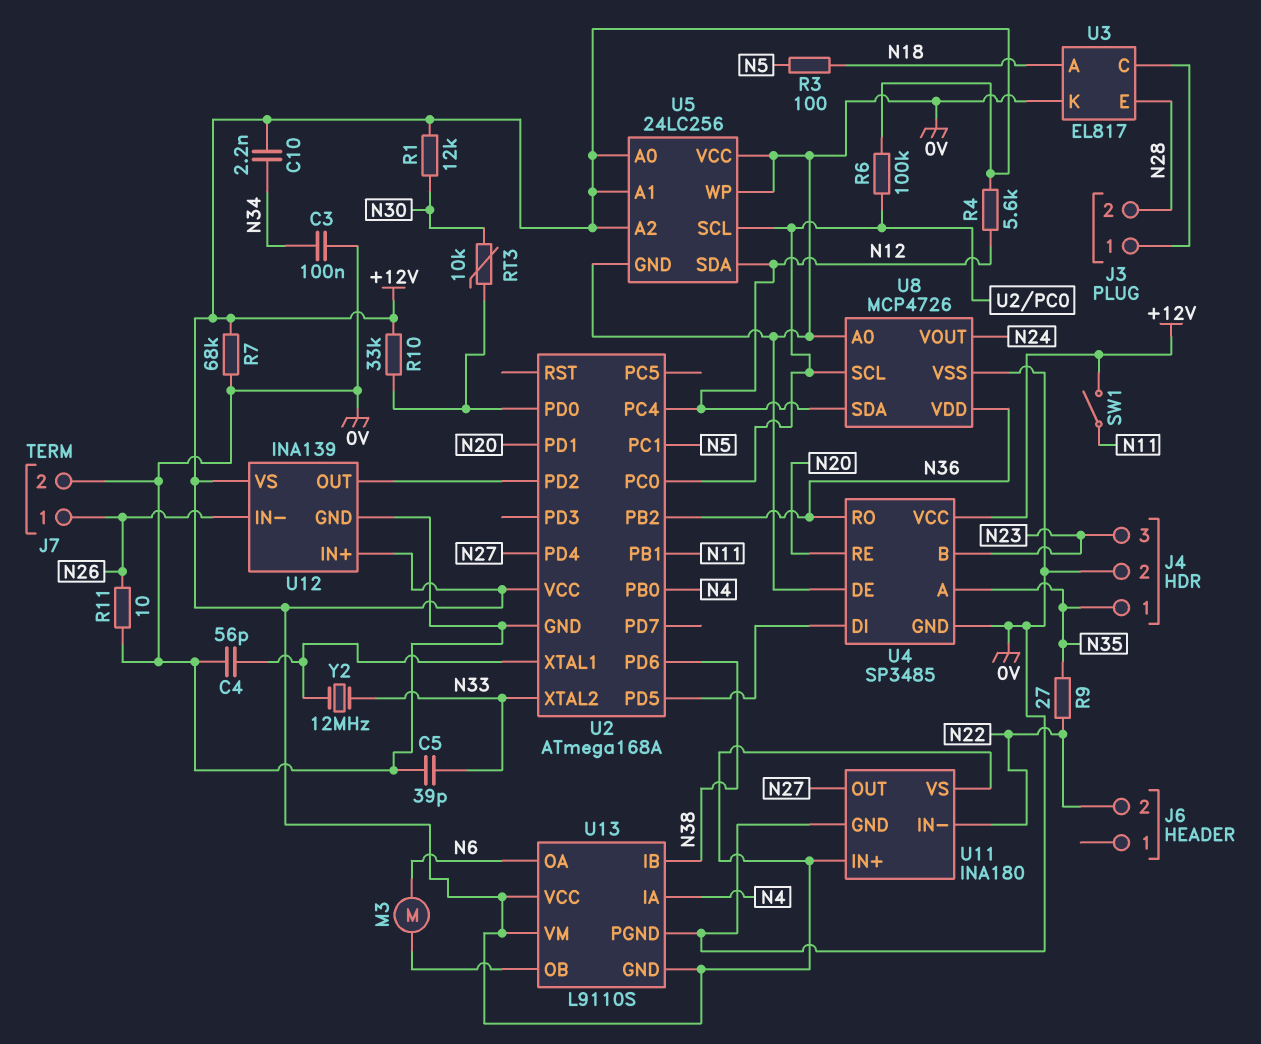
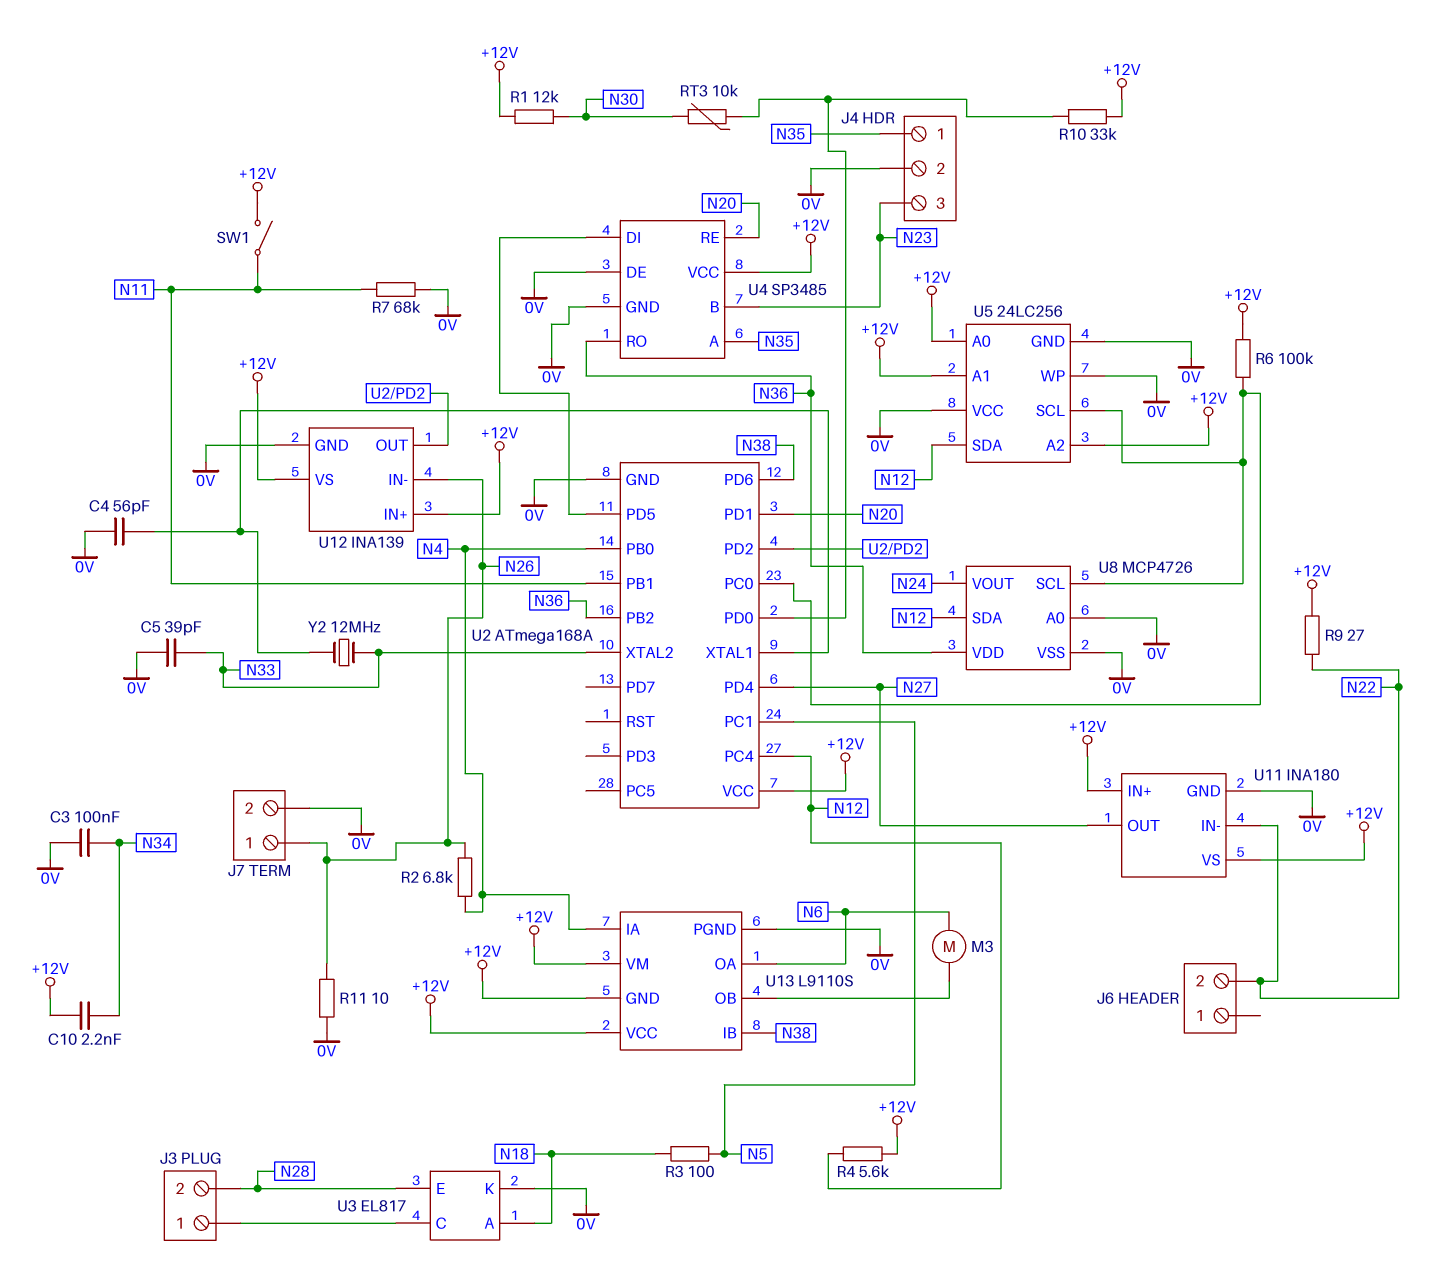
R2: none -> 6.8k (N4, N26)
R7: 68k (+12V, 0V) -> 68k (0V, N11)
R9: 27 (N22, N35) -> 27 (+12V, N22)

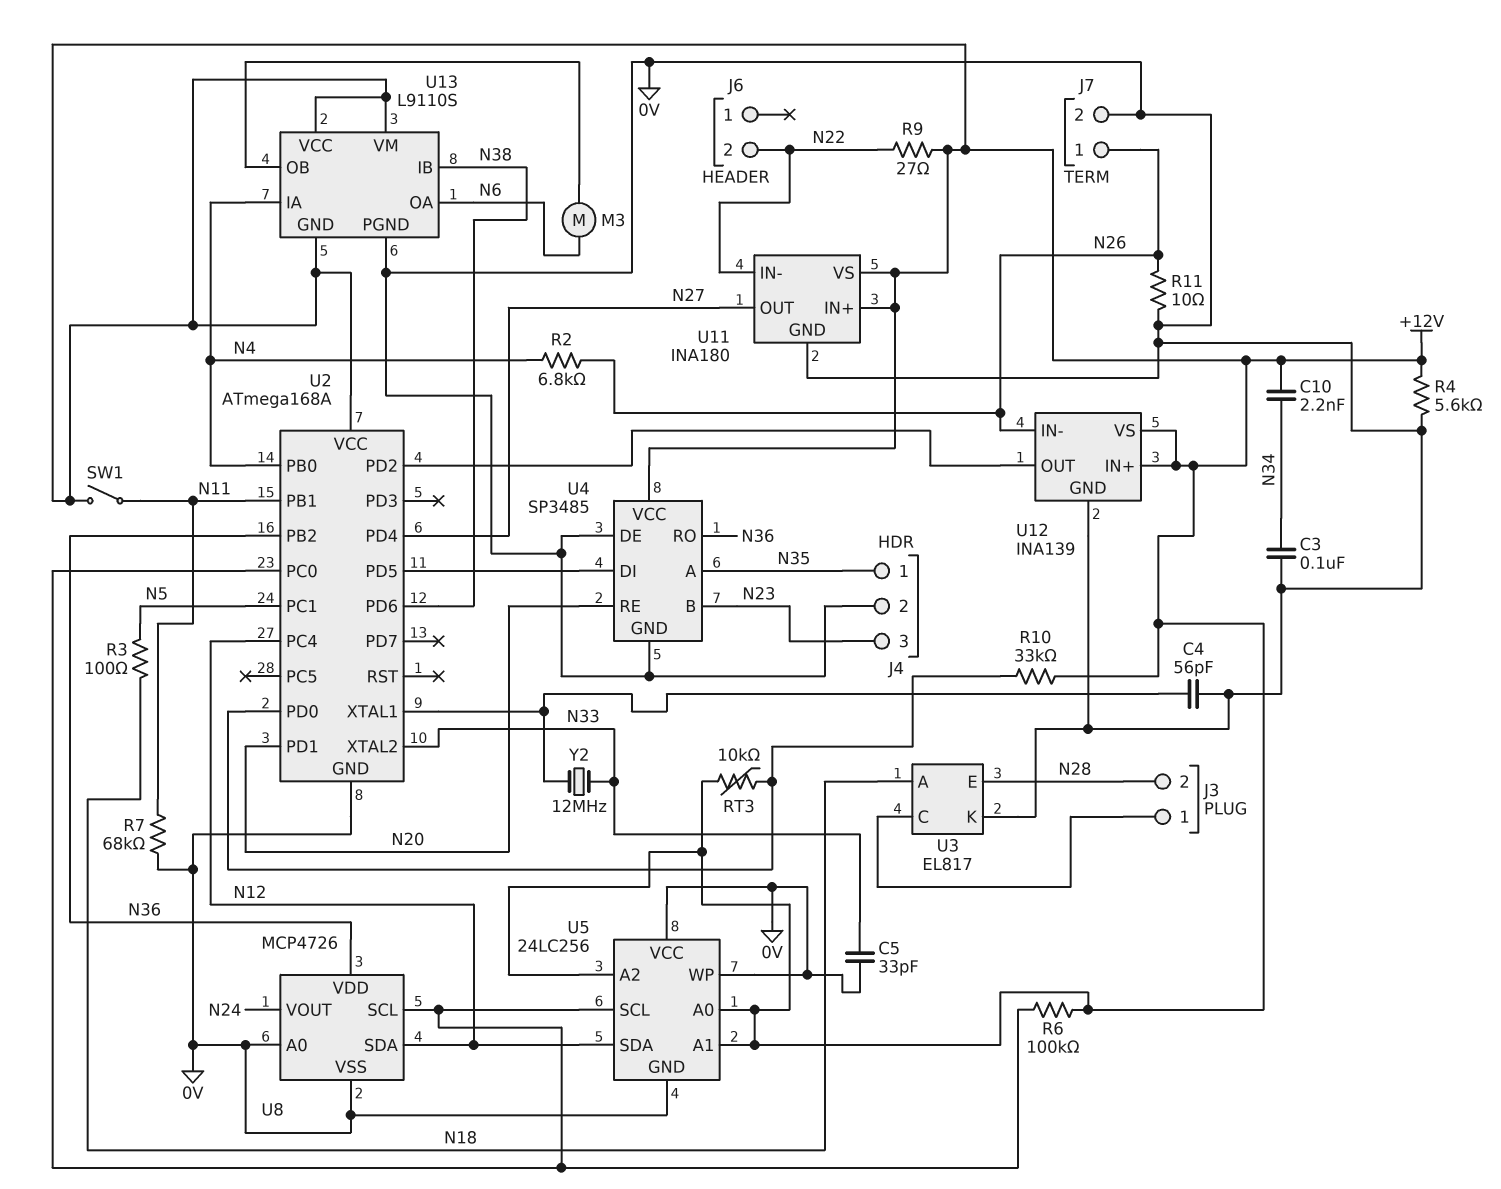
C5: 39pF (0V, N33) -> 33pF (0V, N33)
R1: 12k (+12V, N30) -> none
R4: 5.6k (+12V, N12) -> 5.6k (+12V, 0V)
RT3: 10k (N30, U2/PD0) -> 10k (+12V, U2/PD0)

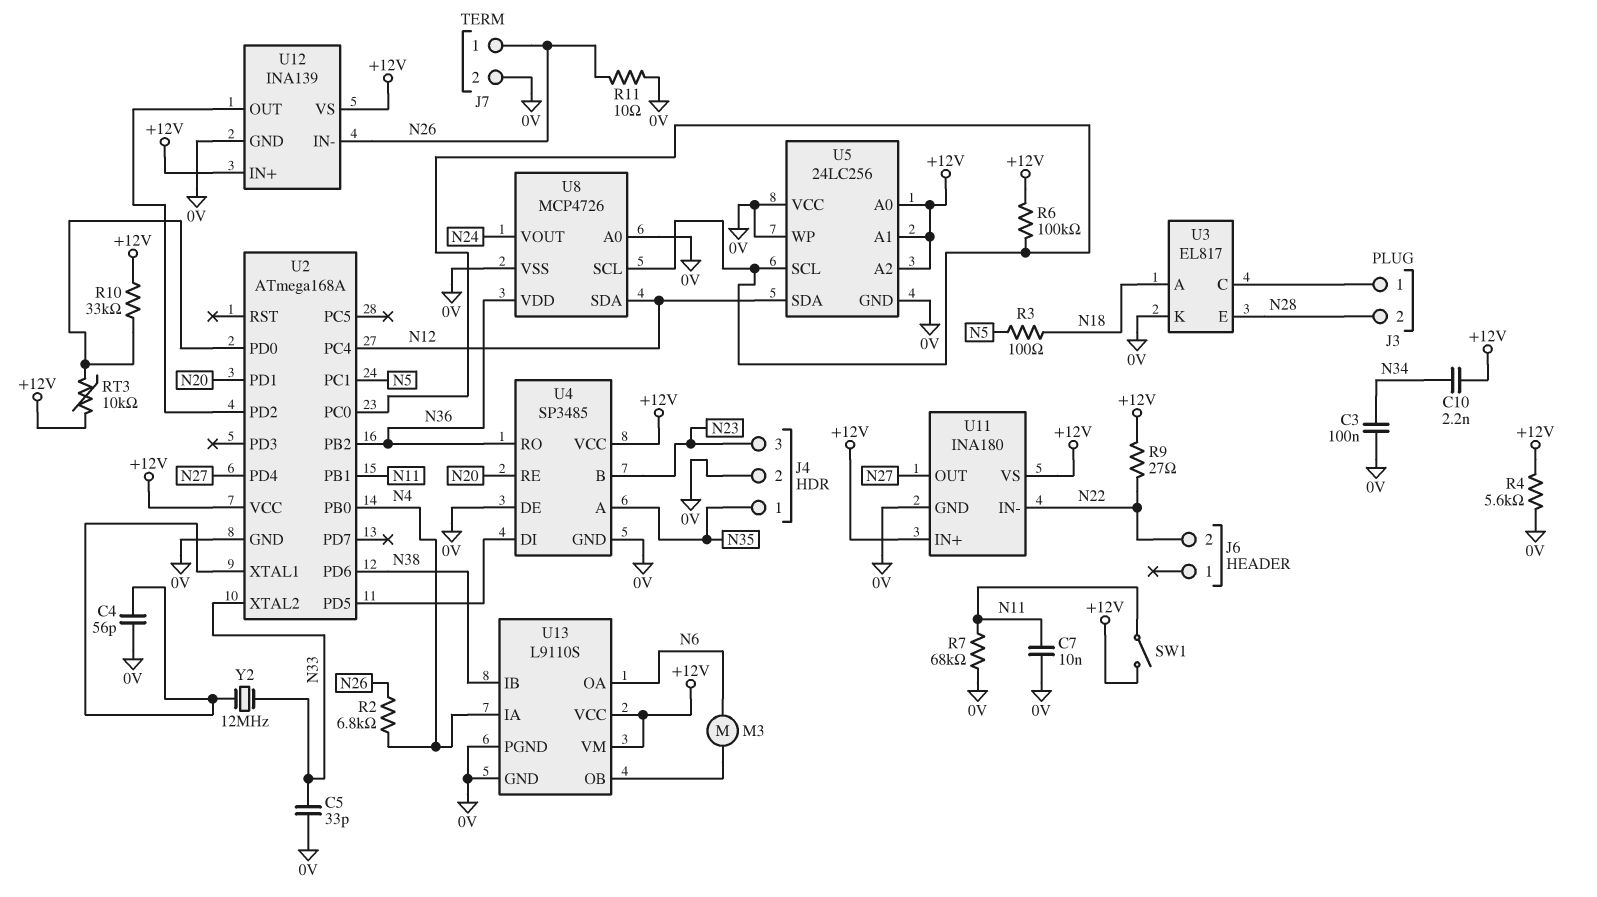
C7: none -> 10nF (0V, N11)
U13 pin GND: +12V -> 0V

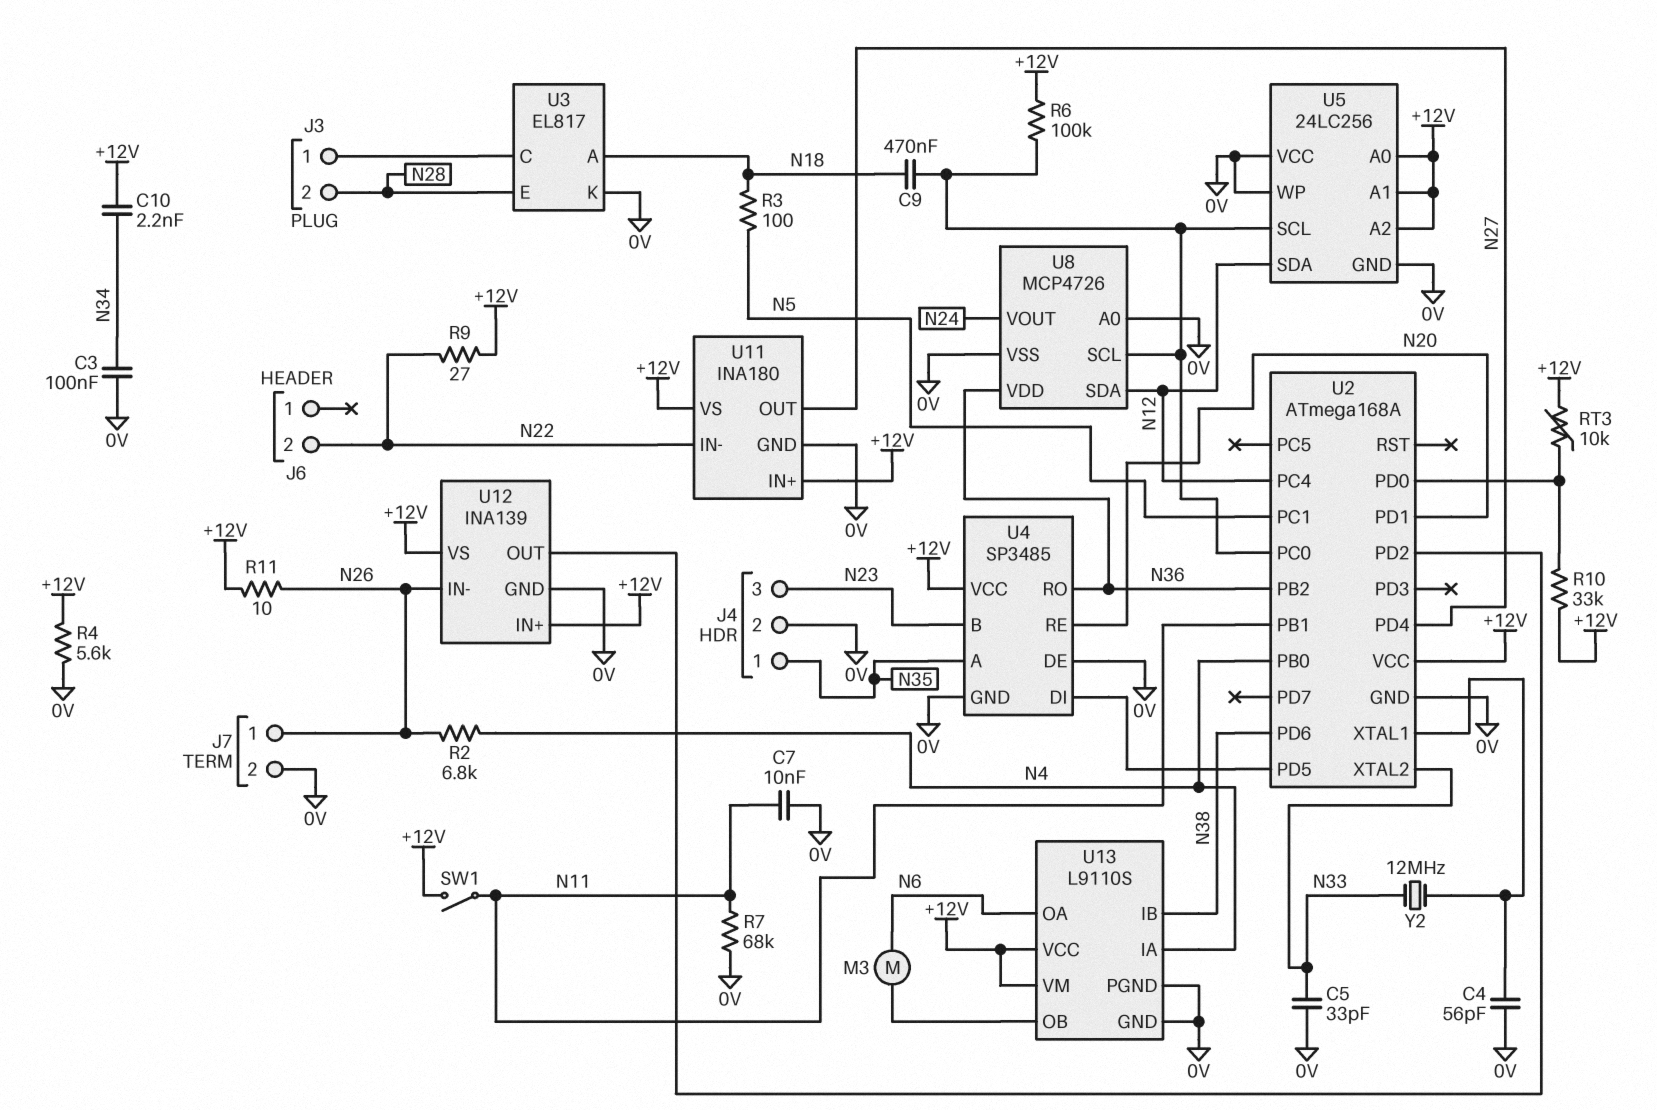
C9: none -> 470nF (N18, U2/PC0)
R11: 10 (0V, N26) -> 10 (+12V, N26)

